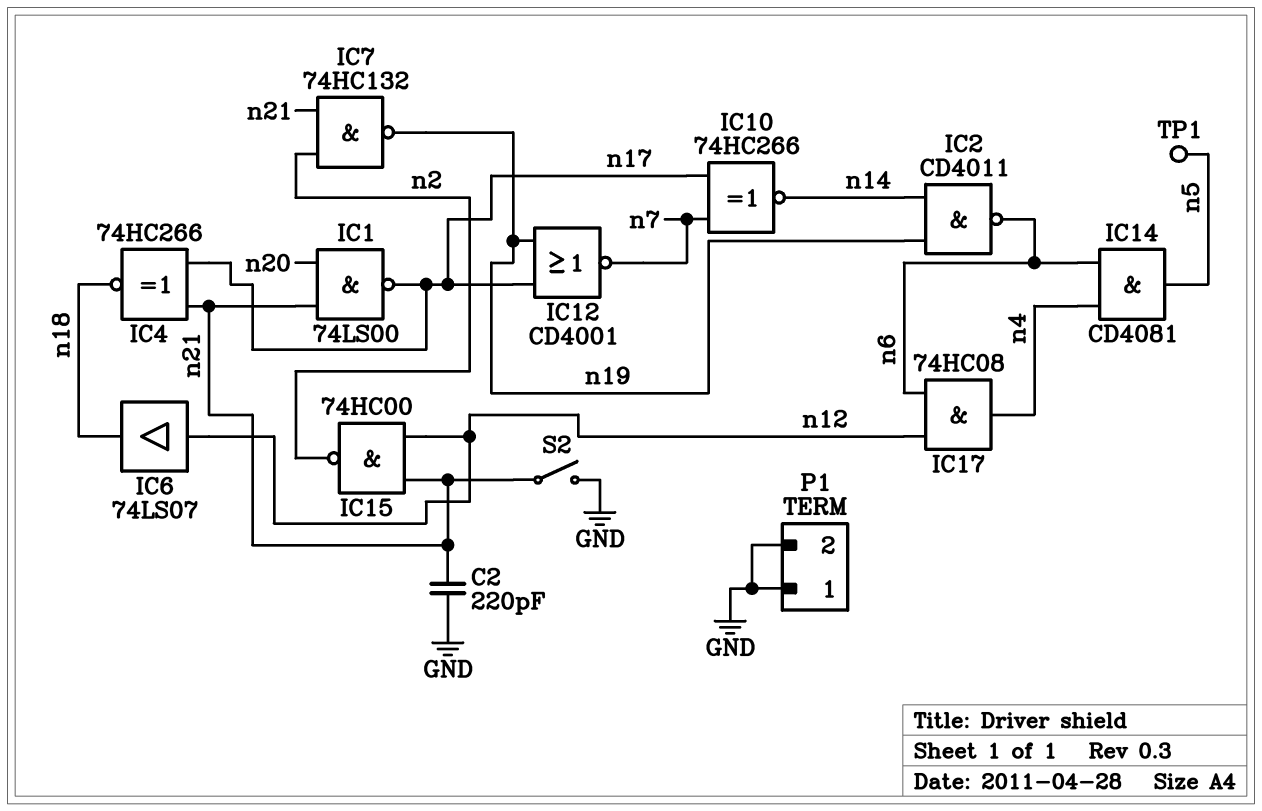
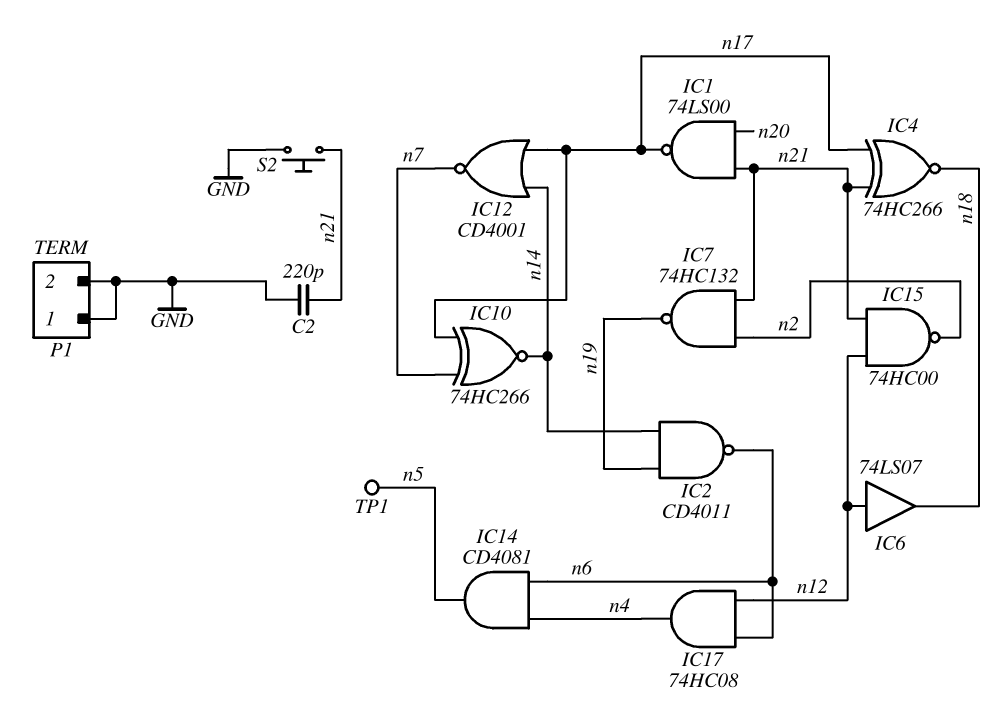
IC12: NOR CD4001 (in n17, in n19, out n7) -> NOR CD4001 (in n14, in n17, out n7)
S2: switch (GND, n21) -> button (GND, n21)

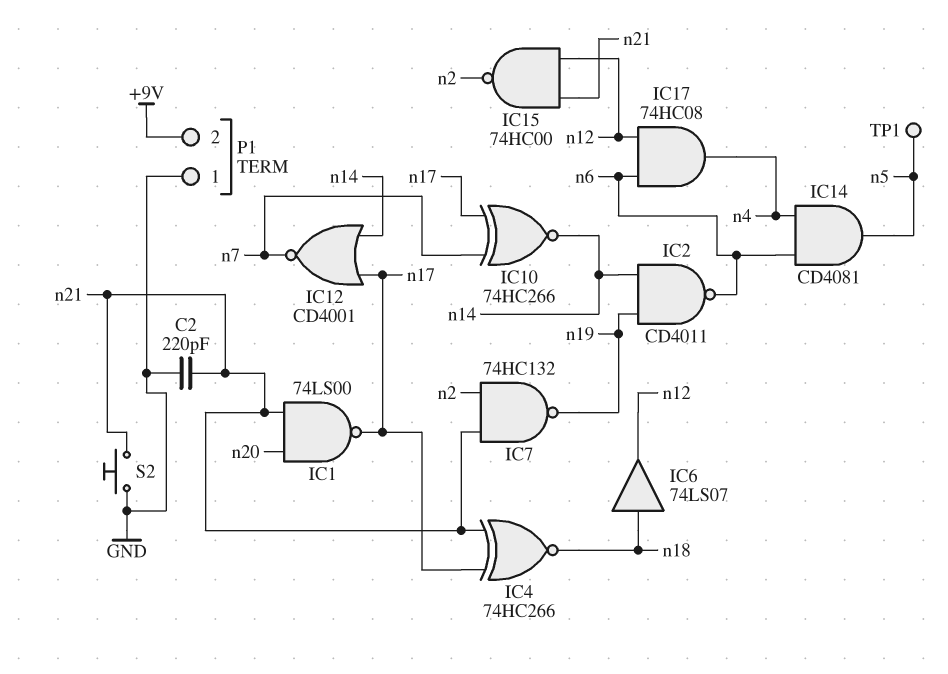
IC6: buffer 74LS07 (in n12, out n18) -> buffer 74LS07 (in n18, out n12)
P1 pin 2: GND -> +9V

